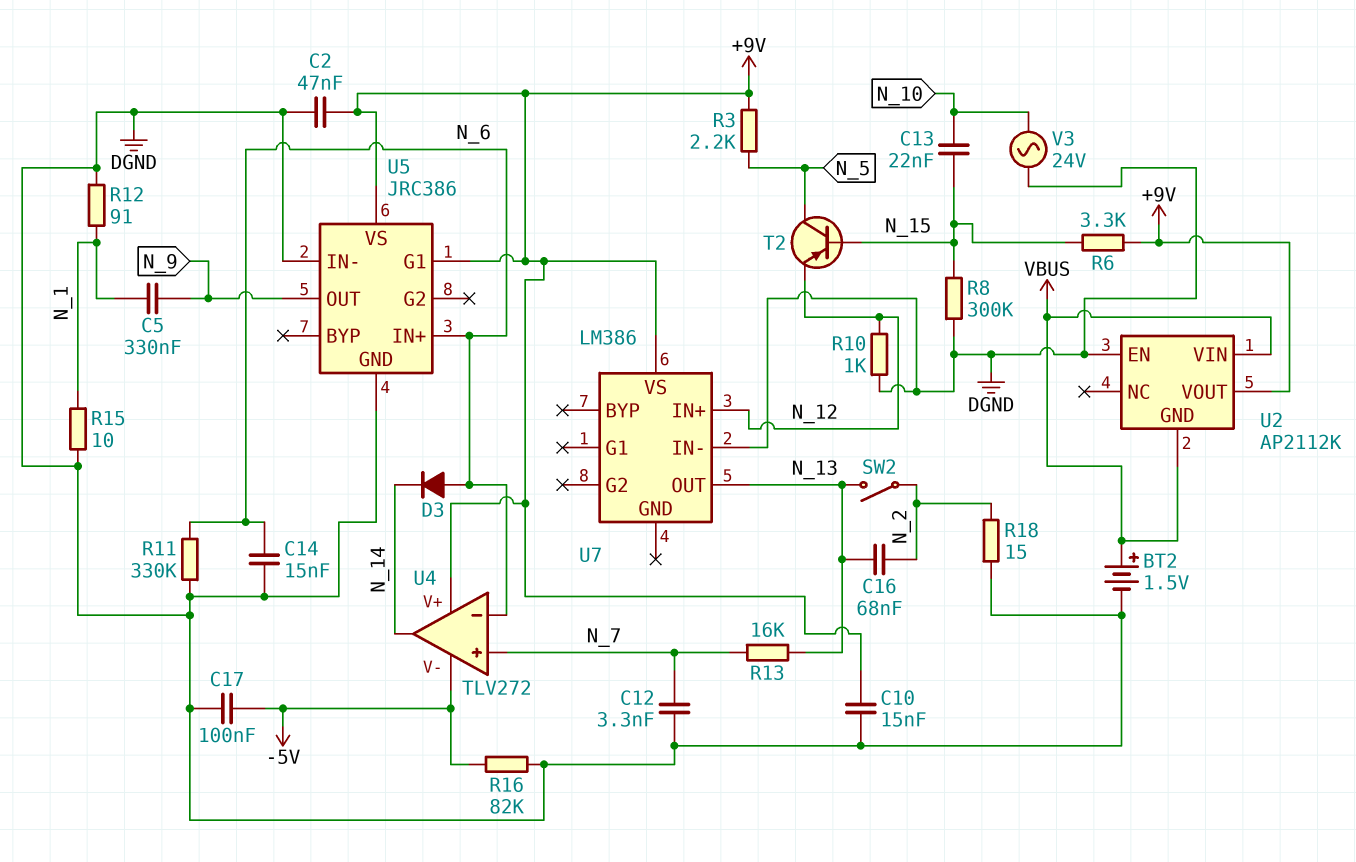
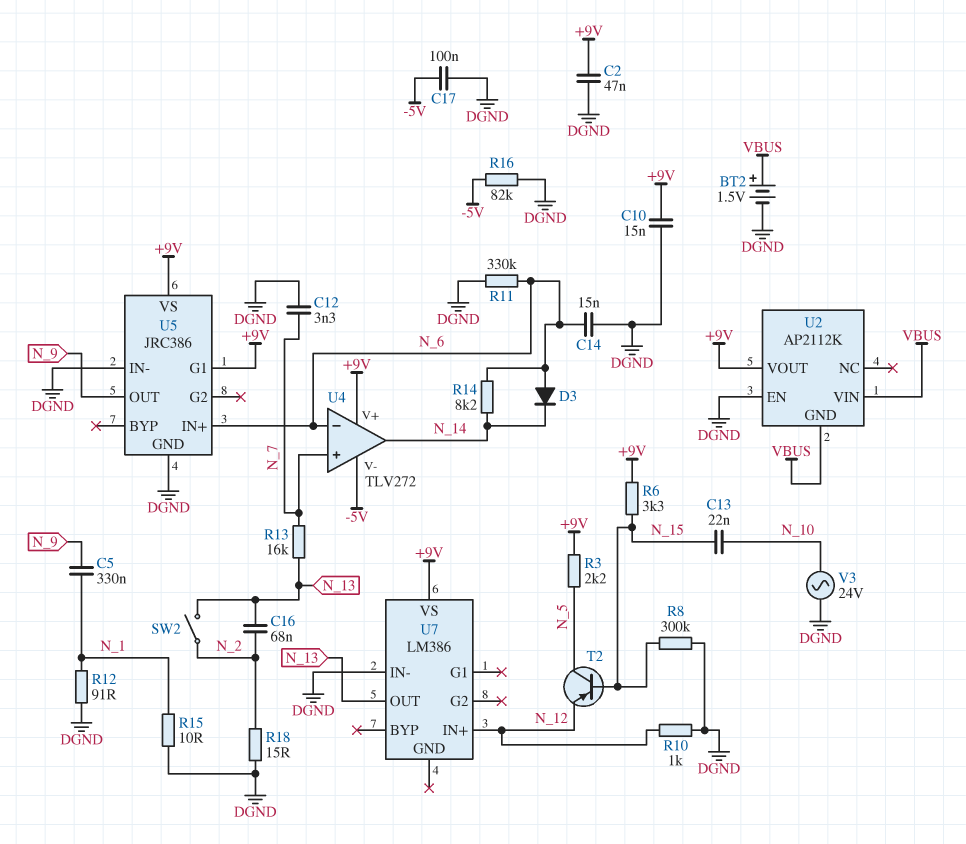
R14: none -> 8.2k (N_6, N_14)

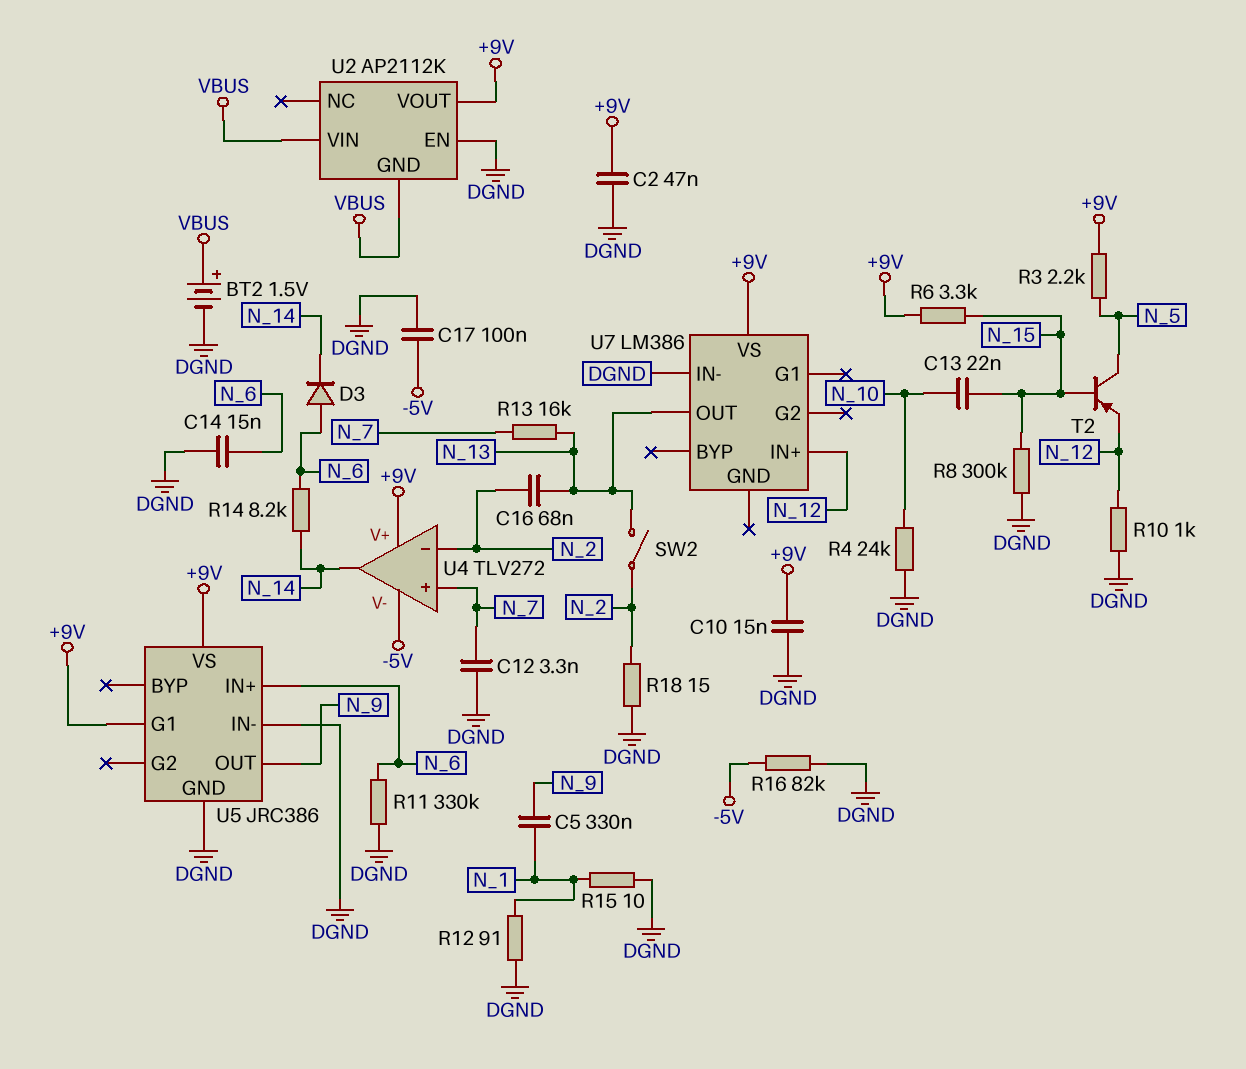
R4: none -> 24k (DGND, N_10)
U4 pin in-: N_6 -> N_2
V3: AC 24V (DGND, N_10) -> none

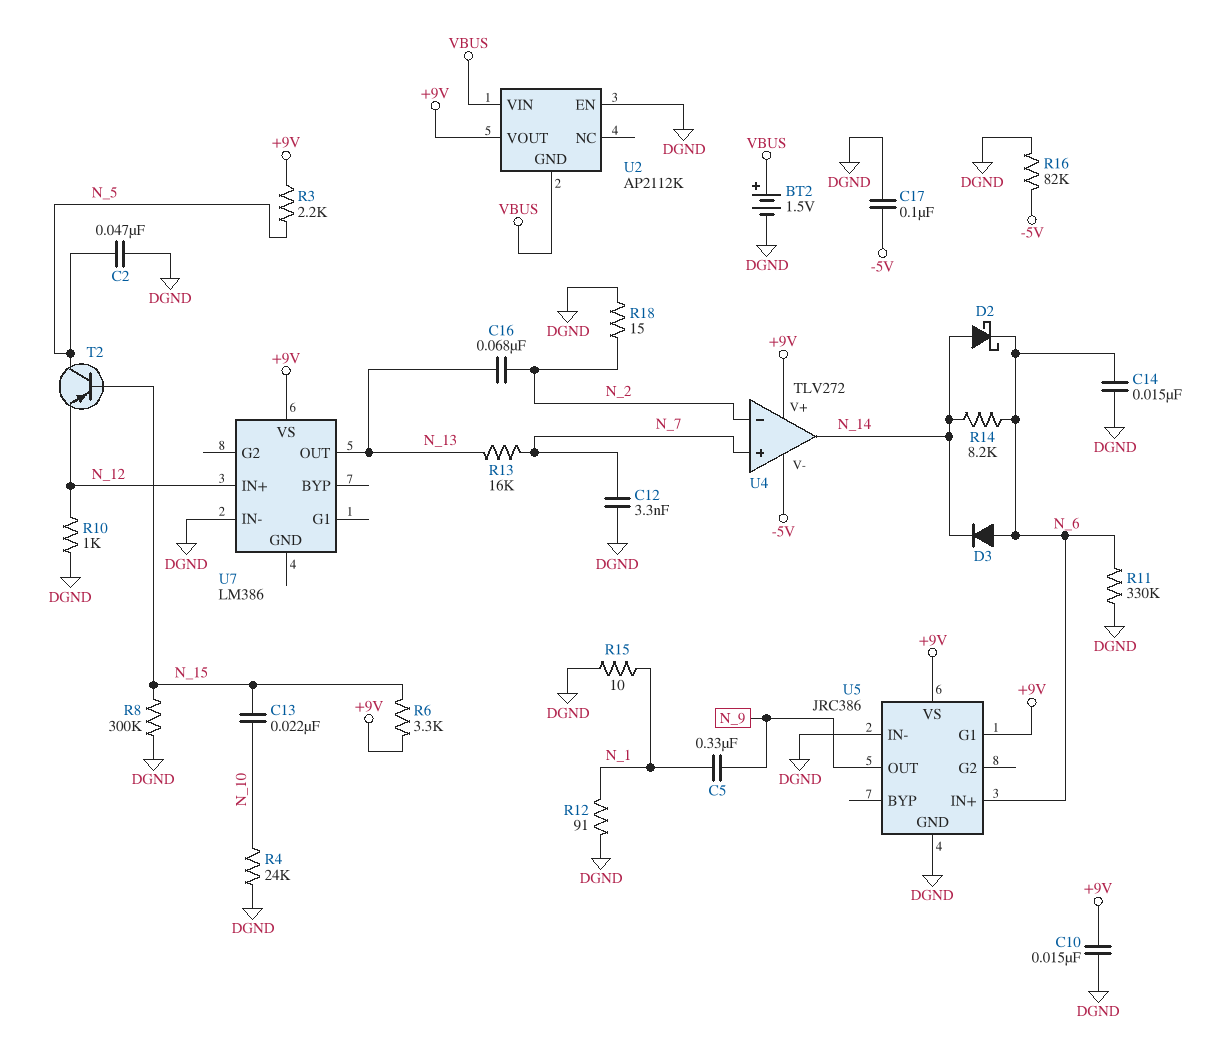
C2: 47nF (+9V, DGND) -> 47nF (DGND, N_5)
D2: none -> schottky (A N_14, K N_6)
SW2: switch (N_2, N_13) -> none

